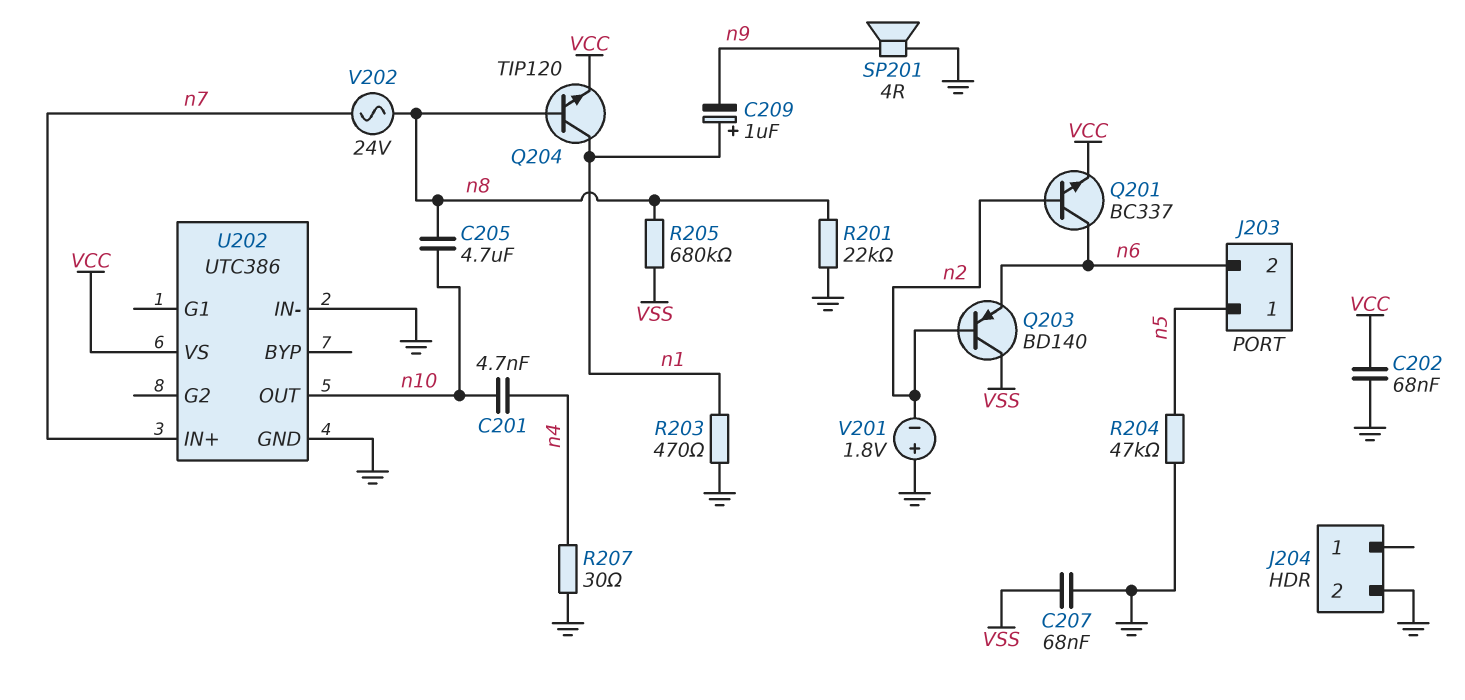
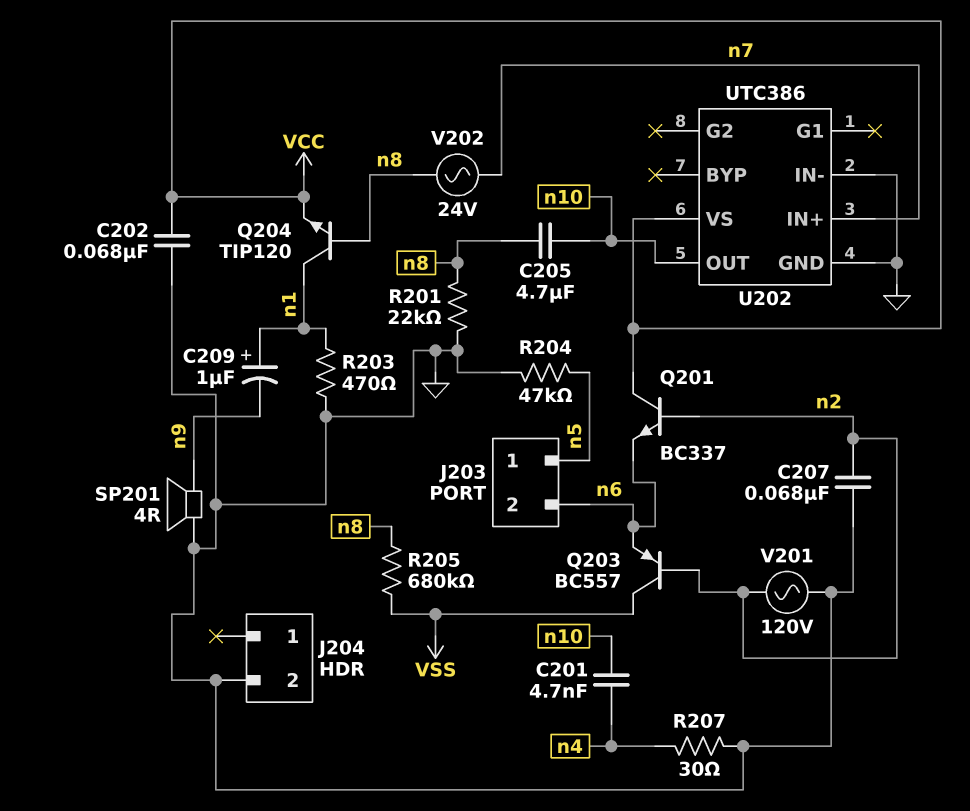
C207: 68nF (GND, VSS) -> 68nF (GND, n2)
Q201: NPN BC337 (B n2, C n6, E VCC) -> NPN BC337 (B n2, C VCC, E n6)
Q203: PNP BD140 (B n2, C VSS, E n6) -> PNP BC557 (B n2, C VSS, E n6)
V201: 1.8V (plus GND, minus n2) -> AC 120V (GND, n2)

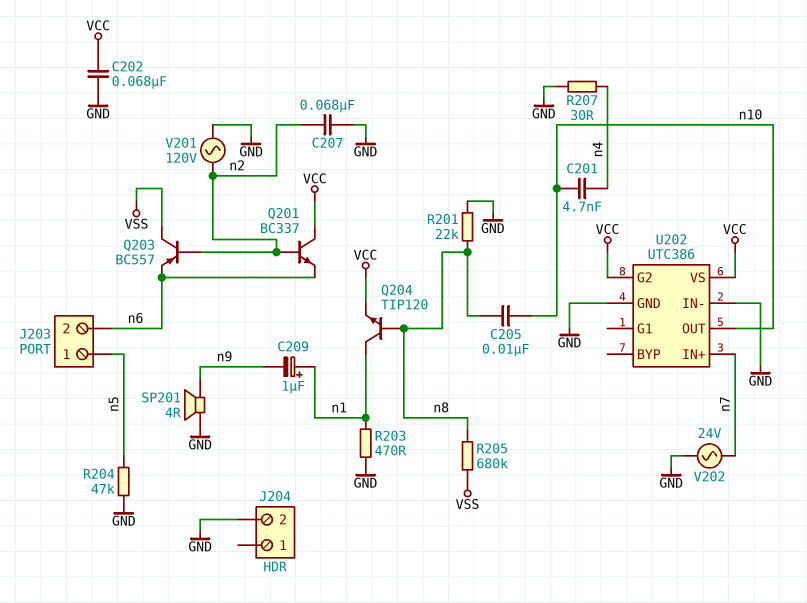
C205: 4.7uF (n8, n10) -> 10nF (n8, n10)
U202 pin G2: none -> VCC
V202: AC 24V (n7, n8) -> AC 24V (GND, n7)

